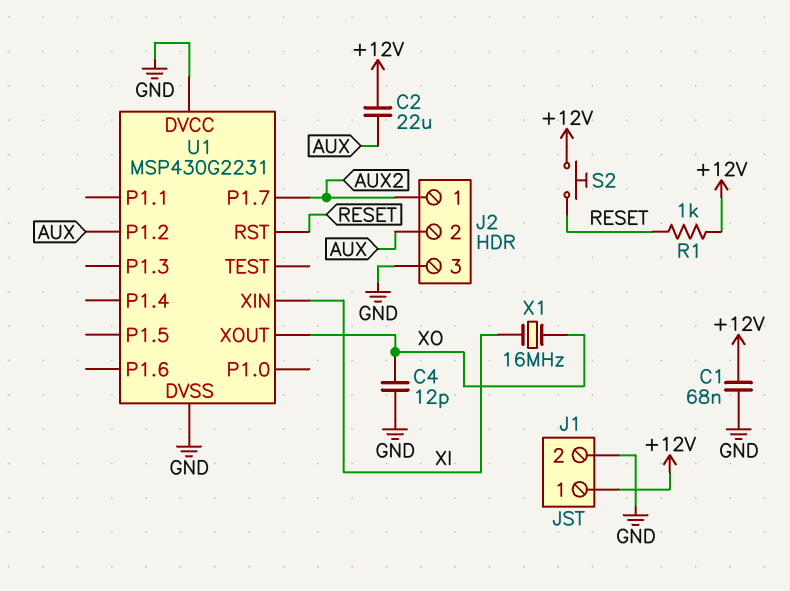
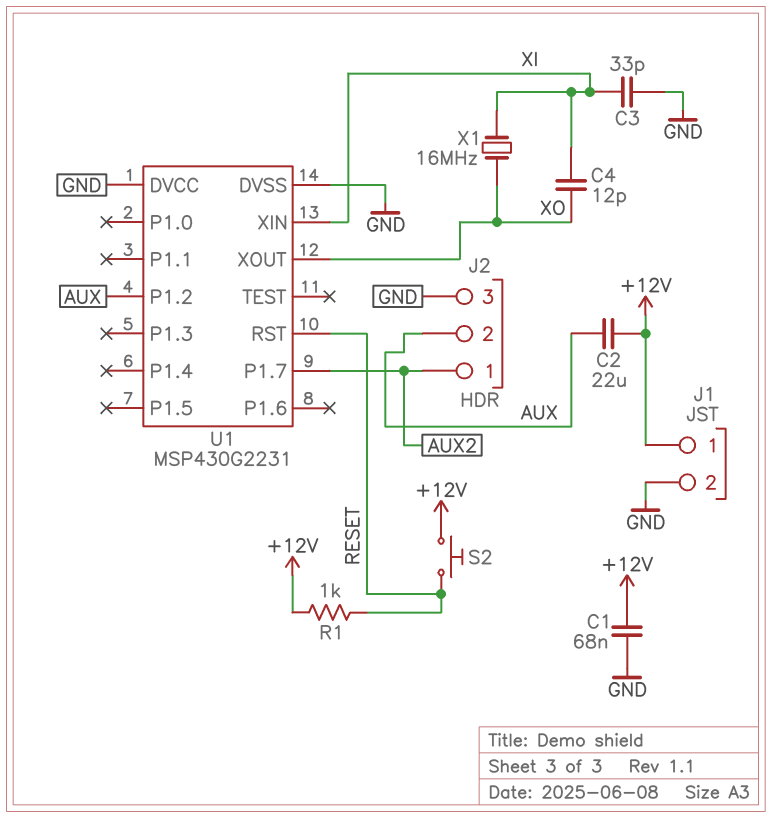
C3: none -> 33pF (GND, XI)
C4: 12pF (GND, XO) -> 12pF (XI, XO)

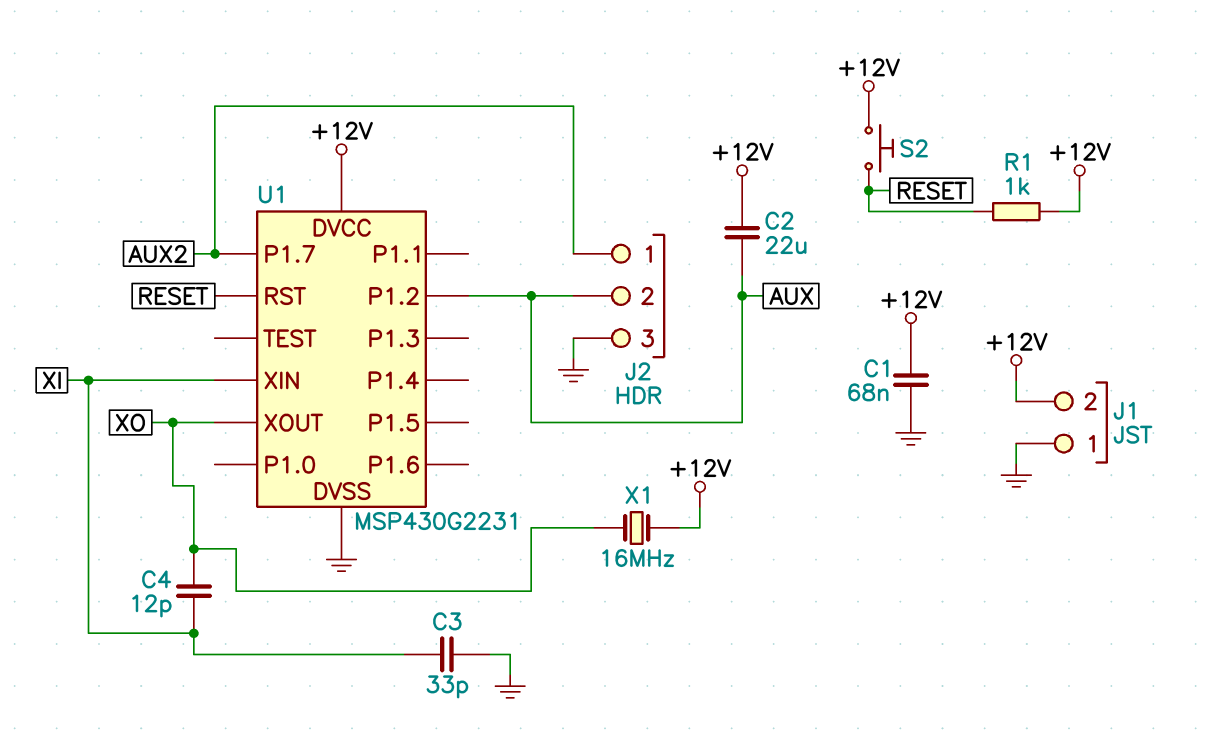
J1 pin 1: +12V -> GND
J1 pin 2: GND -> +12V
U1 pin DVCC: GND -> +12V
X1: 16MHz (XI, XO) -> 16MHz (+12V, XO)

